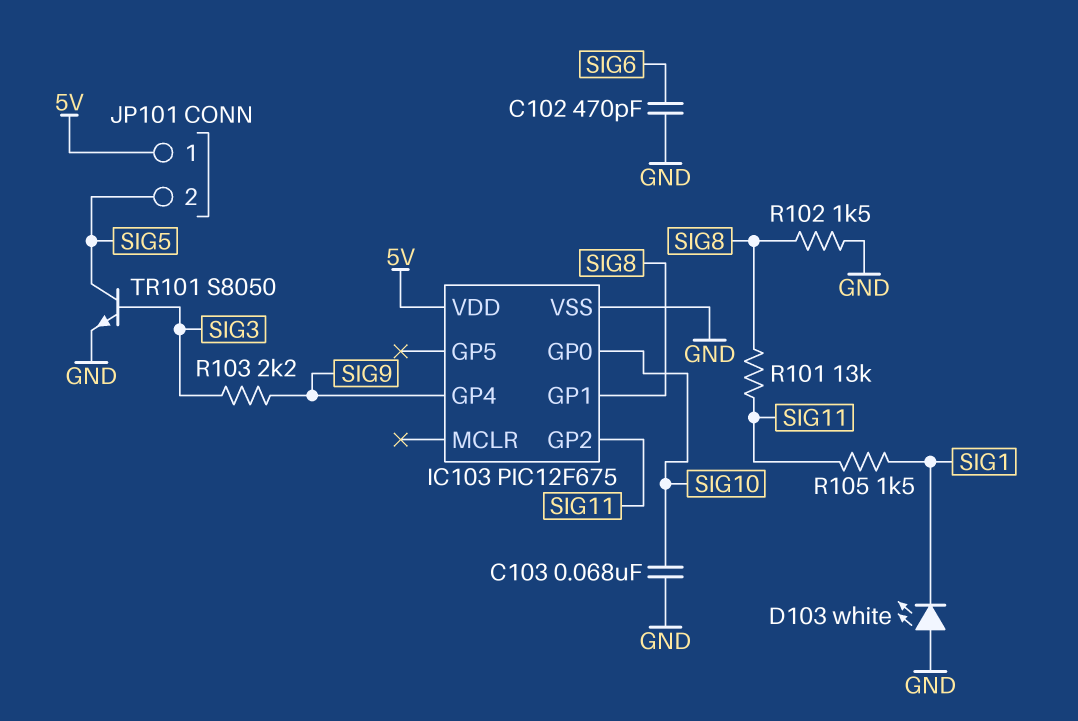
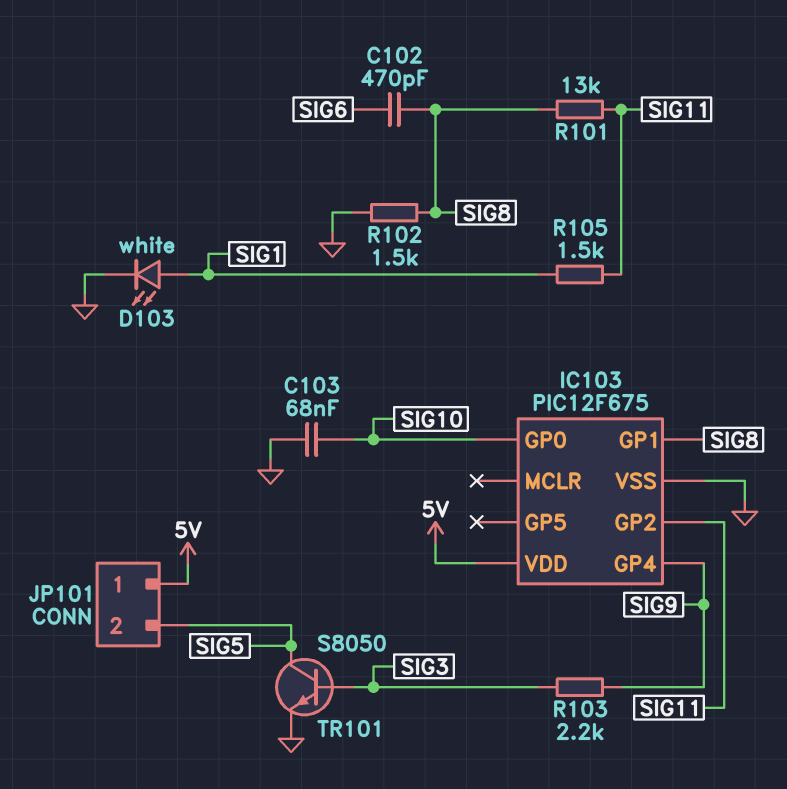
C102: 470pF (GND, SIG6) -> 470pF (SIG6, SIG8)
D103: LED white (A GND, K SIG1) -> LED white (A SIG1, K GND)

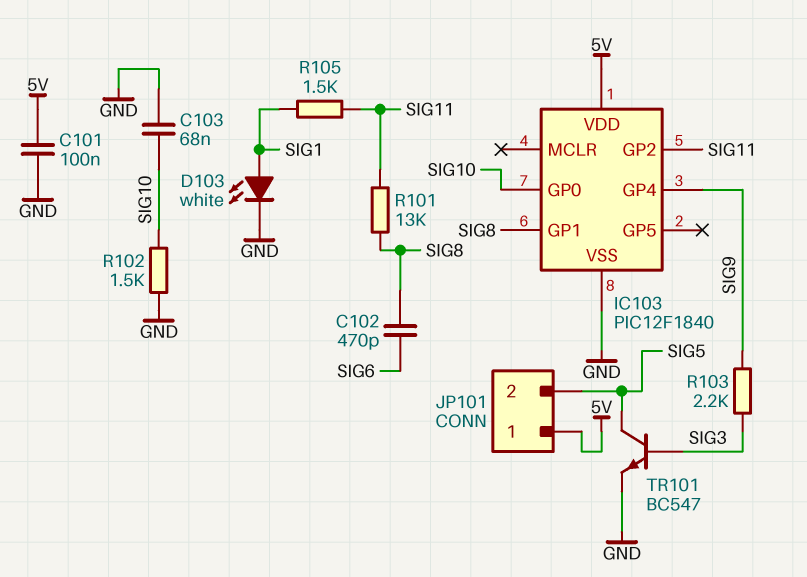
C101: none -> 100nF (5V, GND)
IC103: PIC12F675 -> PIC12F1840
R102: 1.5k (GND, SIG8) -> 1.5k (GND, SIG10)
TR101: NPN S8050 (B SIG3, C SIG5, E GND) -> NPN BC547 (B SIG3, C SIG5, E GND)

